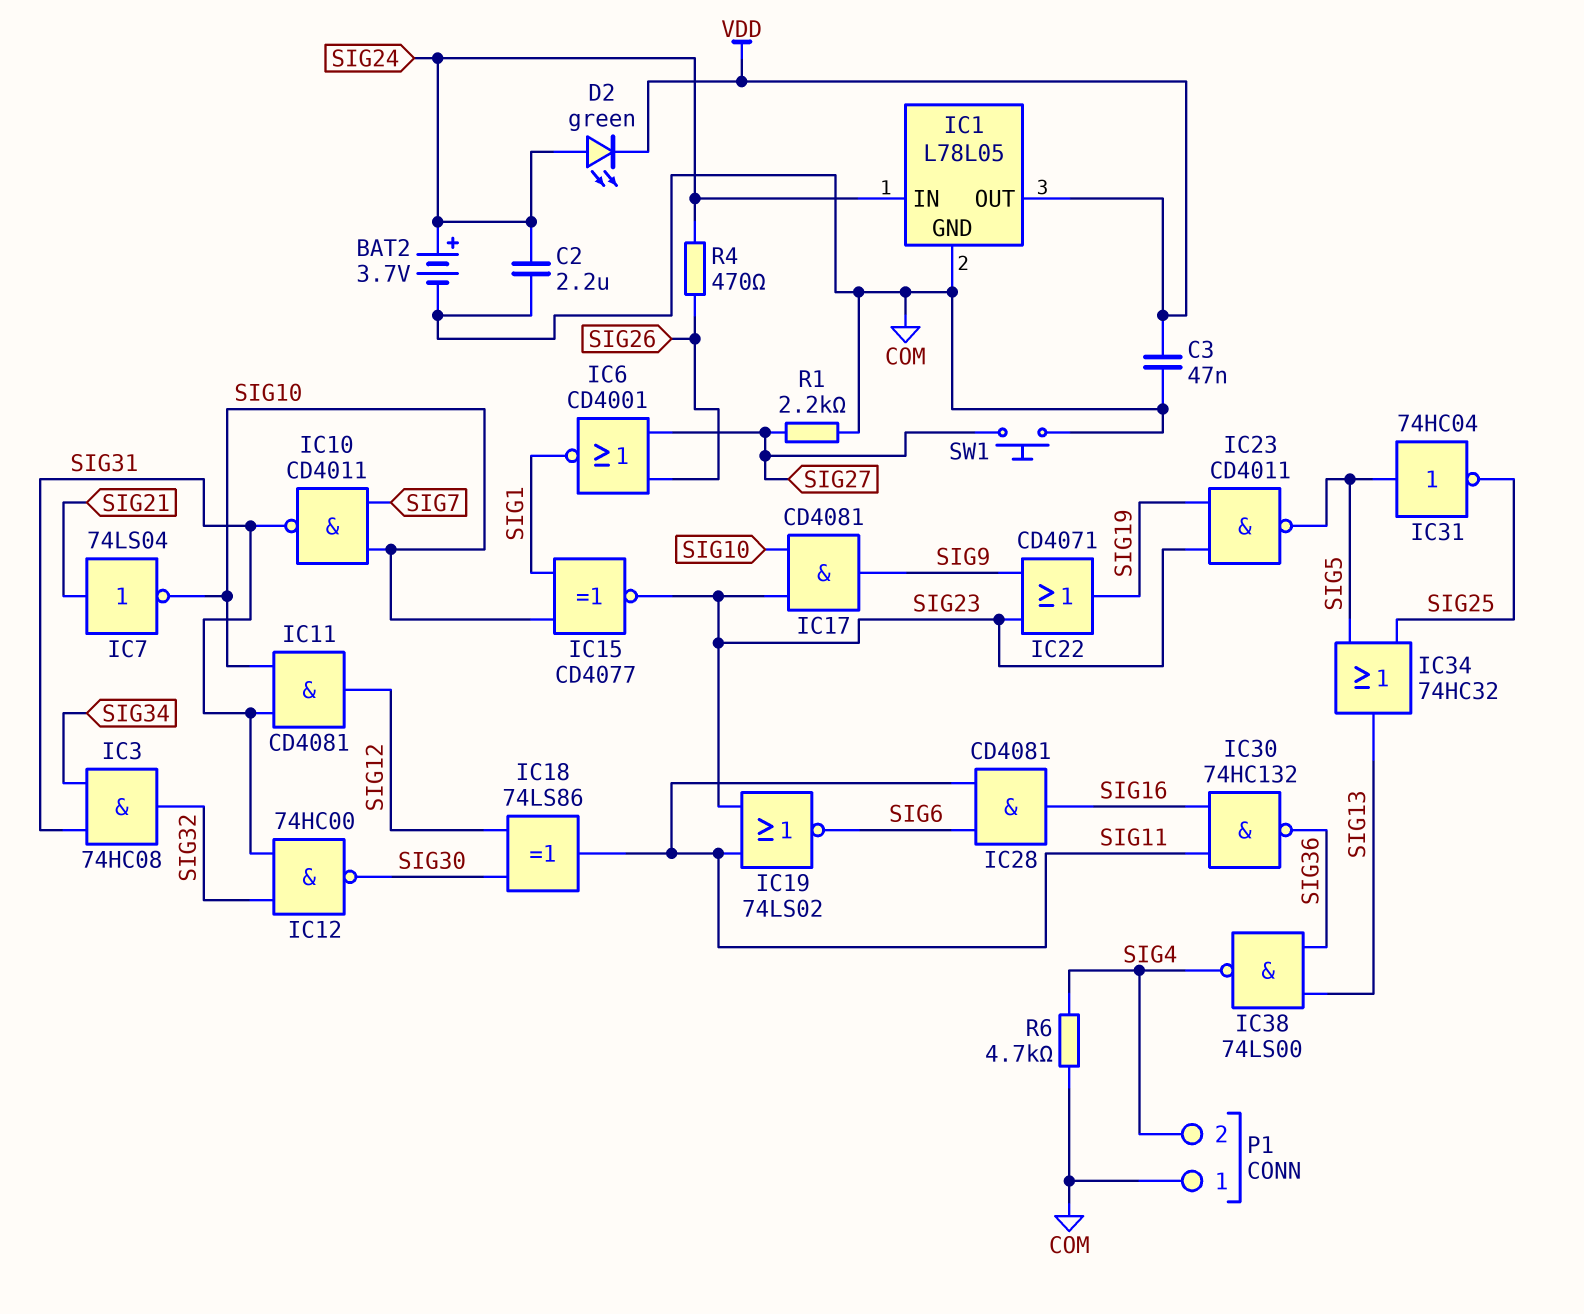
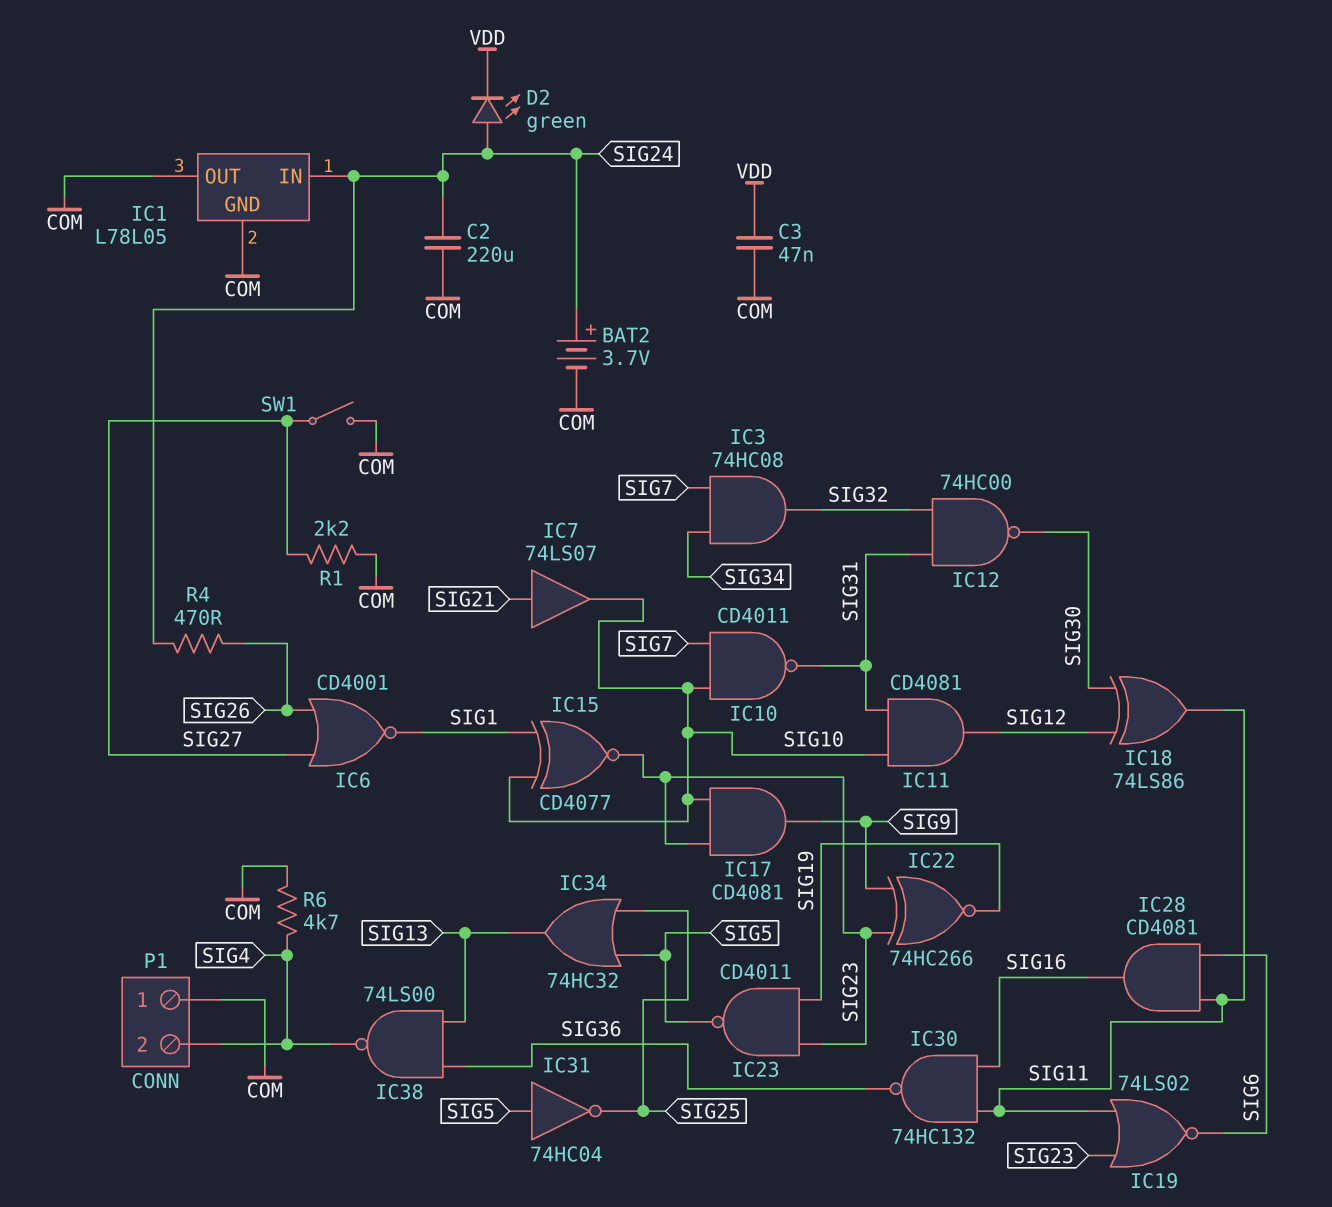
C2: 2.2uF (COM, SIG24) -> 220uF (COM, SIG24)
IC1 pin OUT: VDD -> COM
IC3: AND 74HC08 (in SIG31, in SIG34, out SIG32) -> AND 74HC08 (in SIG7, in SIG34, out SIG32)
IC7: NOT 74LS04 (in SIG21, out SIG10) -> buffer 74LS07 (in SIG21, out SIG10)
IC22: OR CD4071 (in SIG9, in SIG23, out SIG19) -> XNOR 74HC266 (in SIG9, in SIG23, out SIG19)
SW1: button (COM, SIG27) -> switch (COM, SIG27)

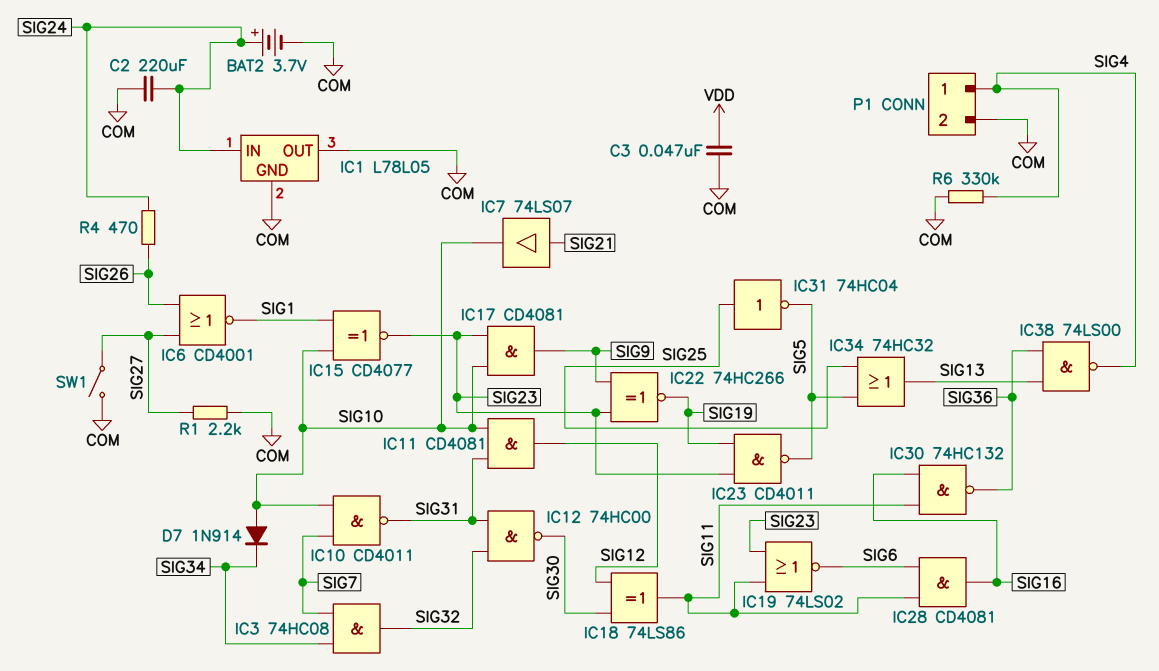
D2: LED green (A SIG24, K VDD) -> none
D7: none -> diode 1N914 (A SIG10, K SIG34)
IC31: NOT 74HC04 (in SIG5, out SIG25) -> NOT 74HC04 (in SIG25, out SIG5)
P1 pin 1: COM -> SIG4
P1 pin 2: SIG4 -> COM
R6: 4.7k (COM, SIG4) -> 330k (COM, SIG4)

